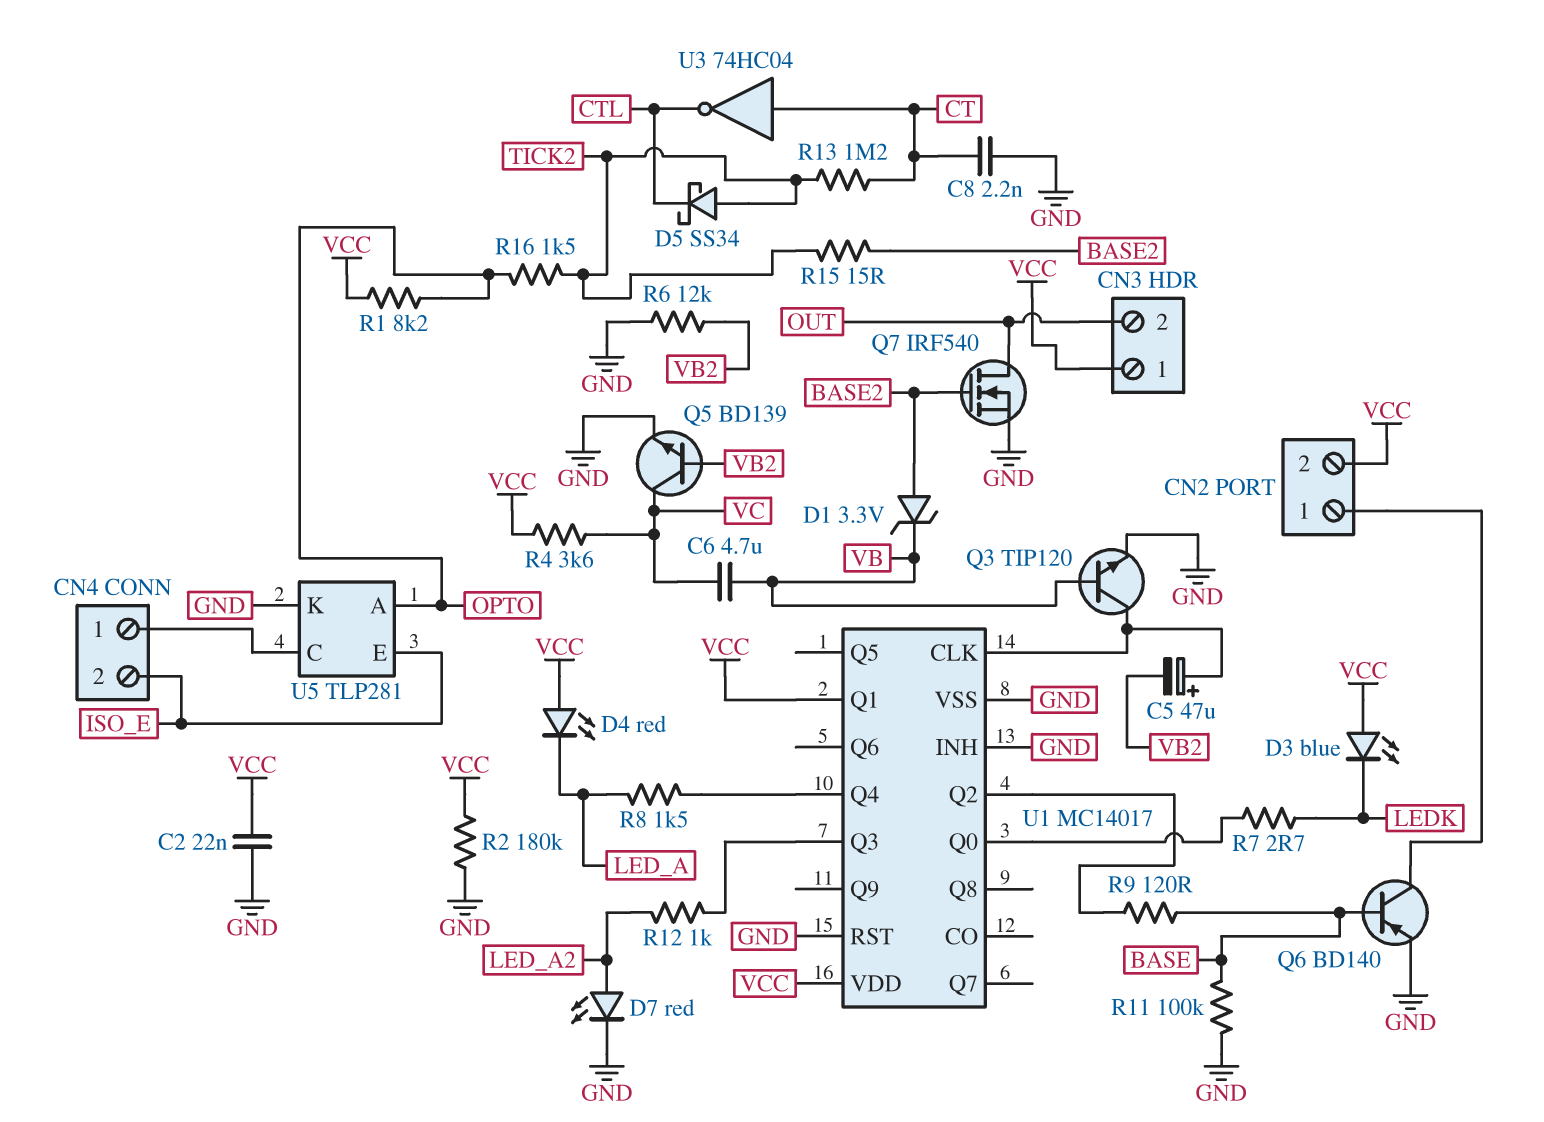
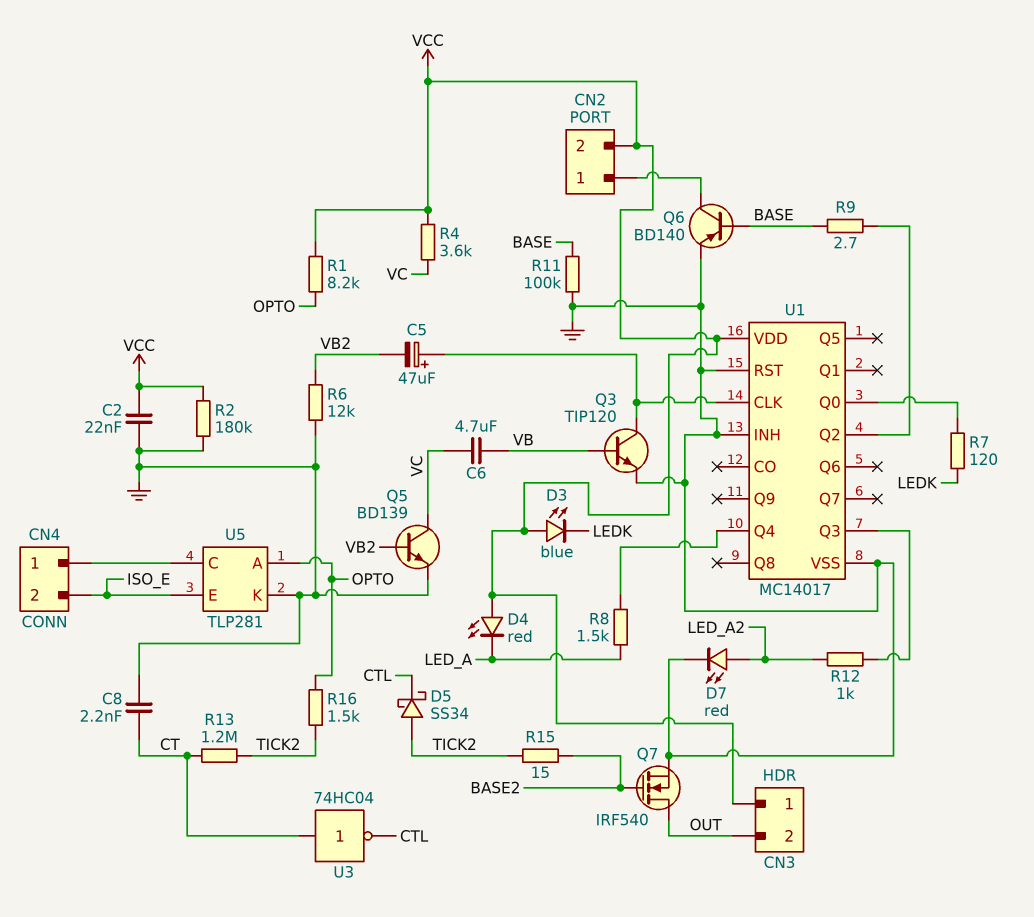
D1: zener 3.3V (A BASE2, K VB) -> none
R7: 2.7 (LEDK, U1/Q0) -> 120 (LEDK, U1/Q0)
R9: 120 (BASE, U1/Q2) -> 2.7 (BASE, U1/Q2)
U1 pin Q1: VCC -> none

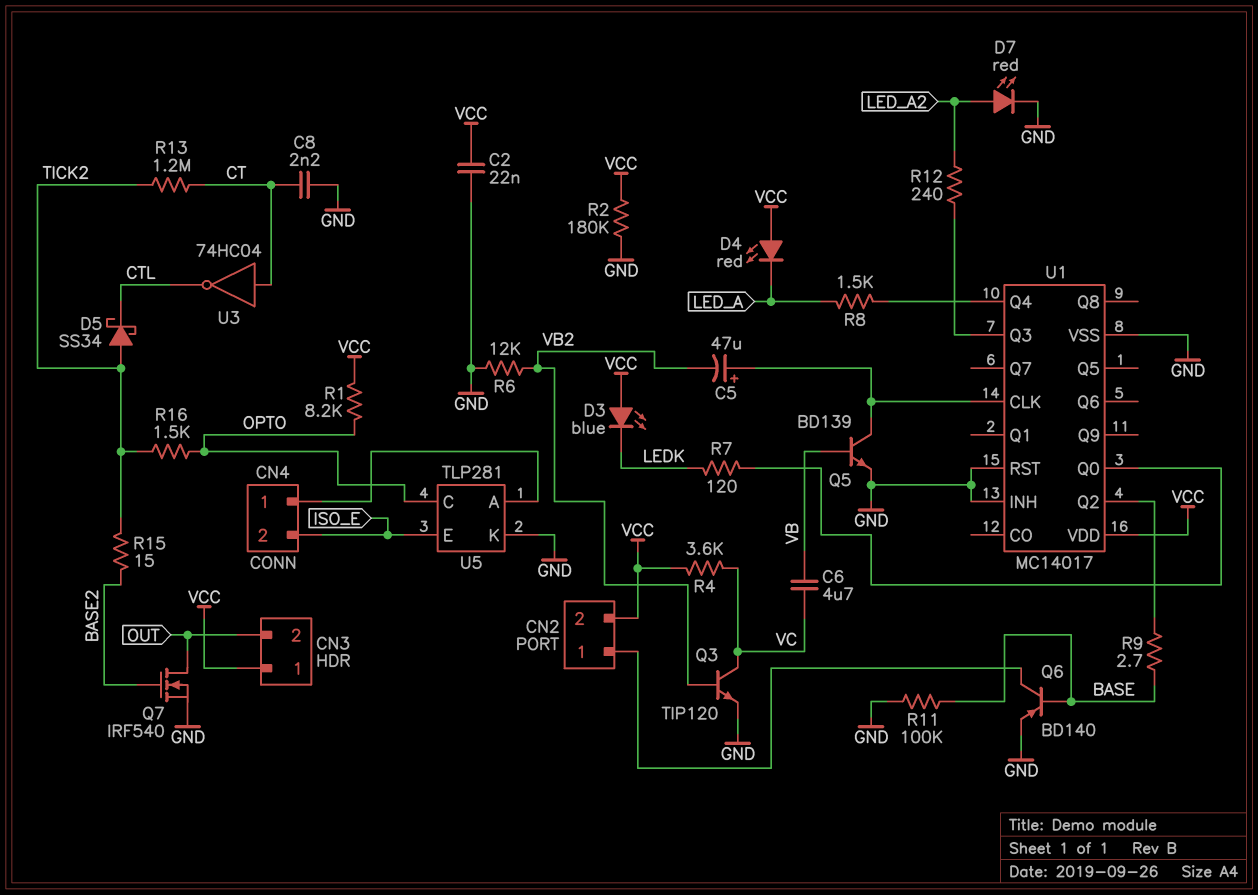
Q3: NPN TIP120 (B VB, C U1/CLK, E GND) -> NPN TIP120 (B VB2, C VC, E GND)
Q5: NPN BD139 (B VB2, C VC, E GND) -> NPN BD139 (B VB, C U1/CLK, E GND)
R12: 1k (LED_A2, U1/Q3) -> 240 (LED_A2, U1/Q3)
U5 pin A: OPTO -> CN4/1
U5 pin C: CN4/1 -> OPTO

